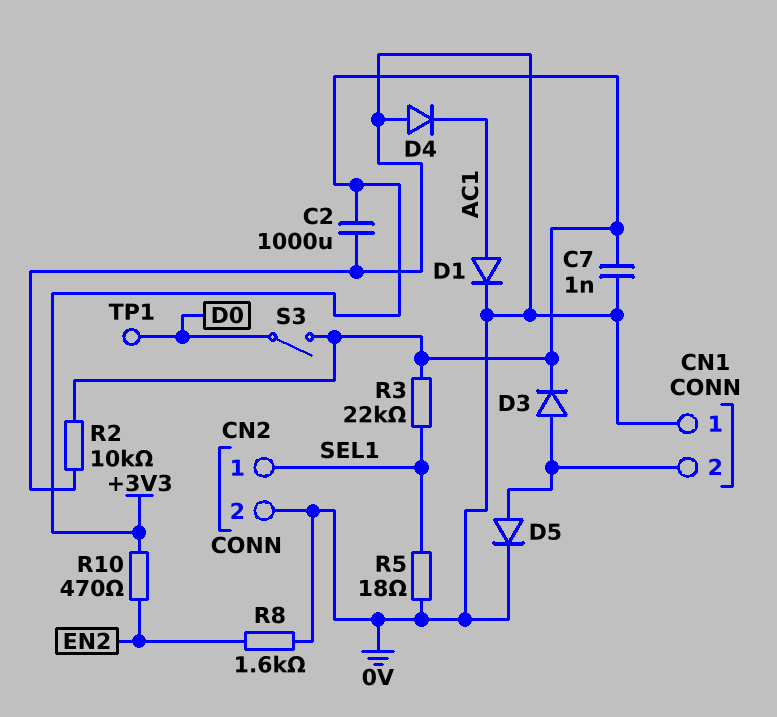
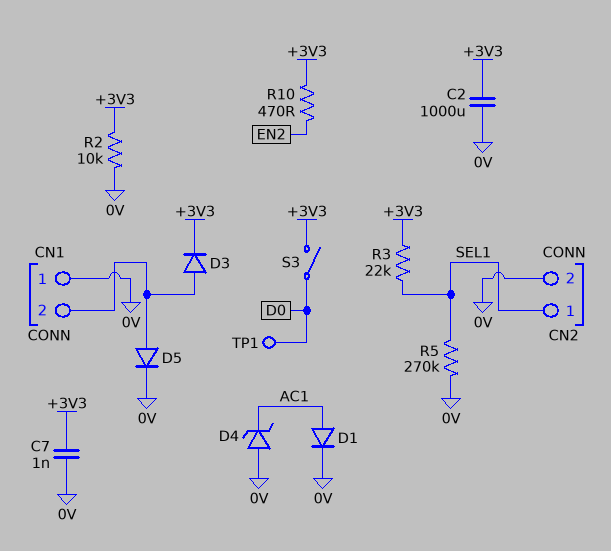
D4: diode (A 0V, K AC1) -> zener (A 0V, K AC1)
R5: 18 (0V, SEL1) -> 270k (0V, SEL1)
R8: 1.6k (0V, EN2) -> none

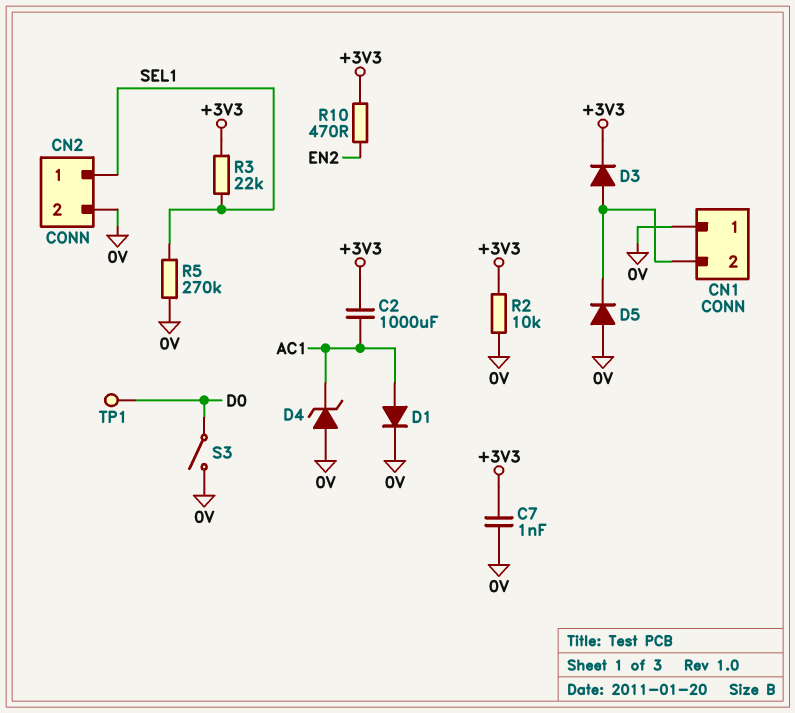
C2: 1000uF (+3V3, 0V) -> 1000uF (+3V3, AC1)
D5: diode (A CN1/2, K 0V) -> diode (A 0V, K CN1/2)
S3: switch (+3V3, D0) -> switch (0V, D0)

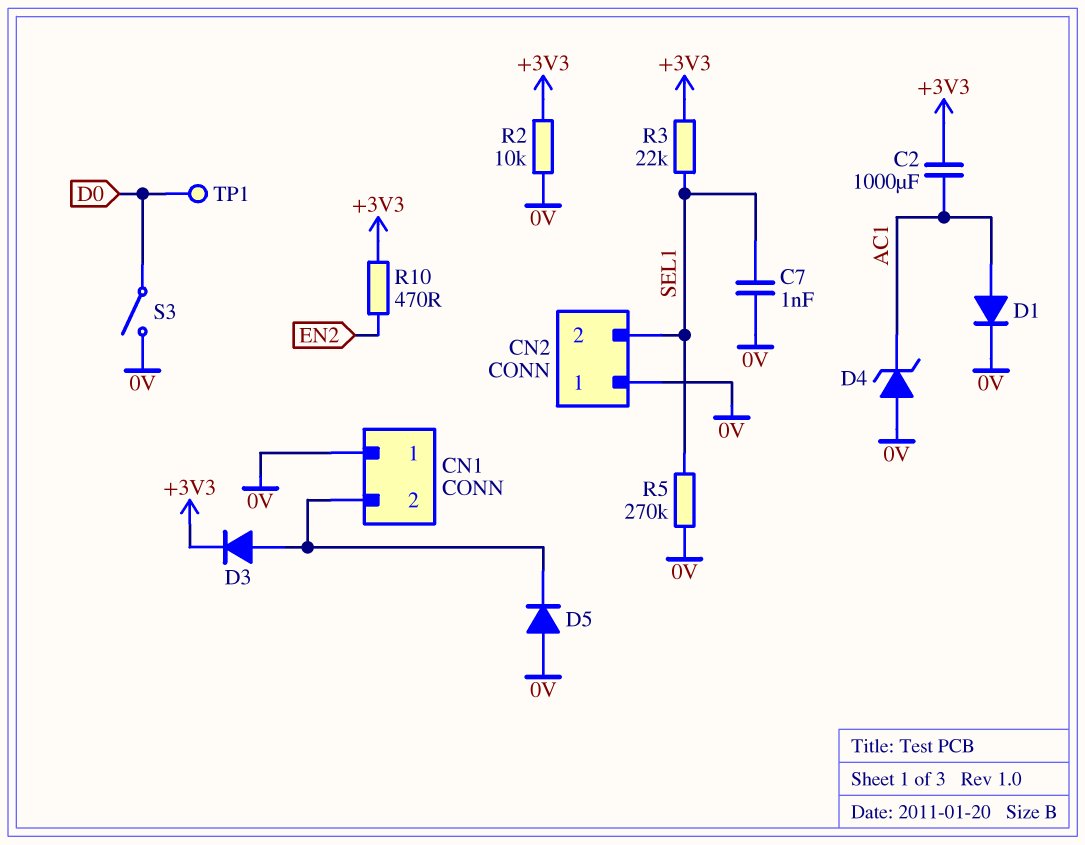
C7: 1nF (+3V3, 0V) -> 1nF (0V, SEL1)
CN2 pin 1: SEL1 -> 0V
CN2 pin 2: 0V -> SEL1

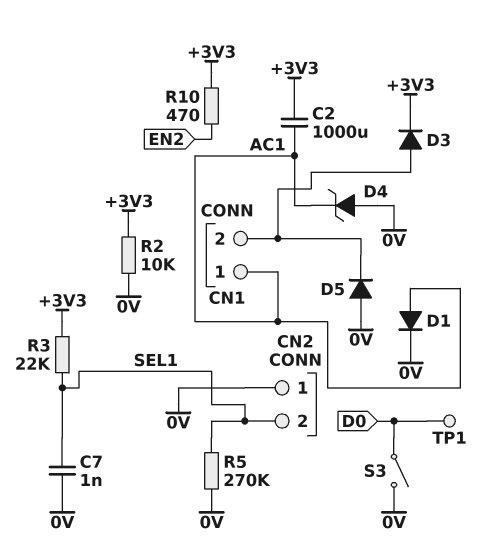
CN1 pin 1: 0V -> AC1

